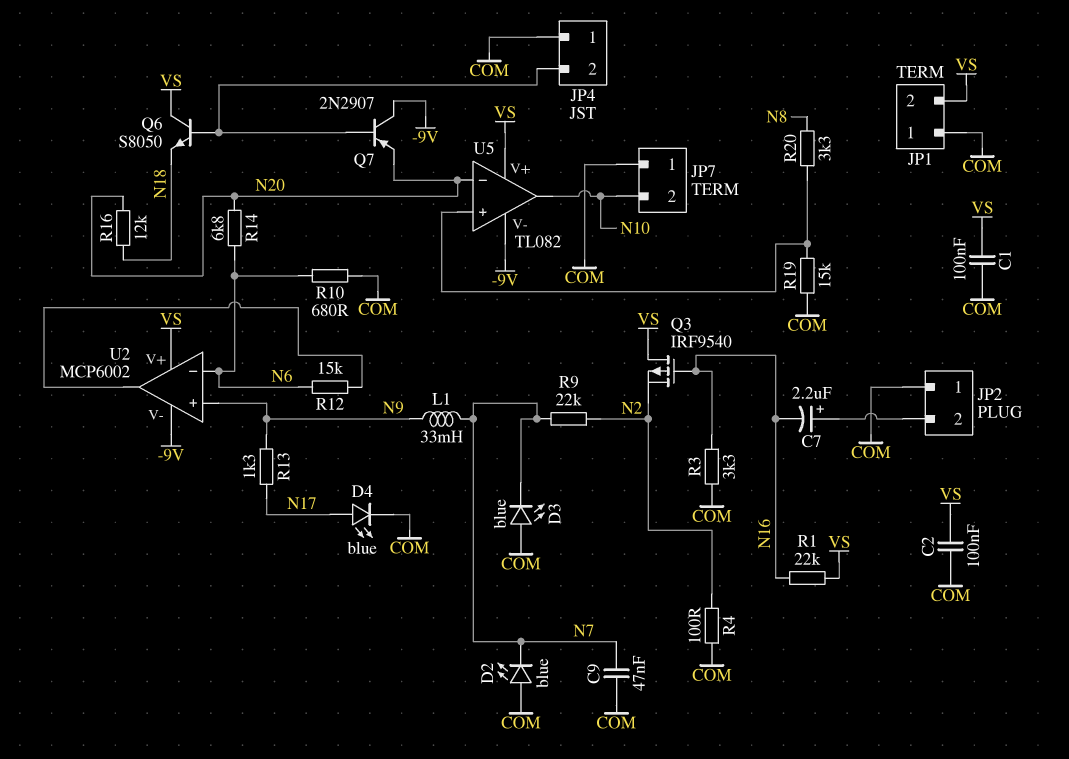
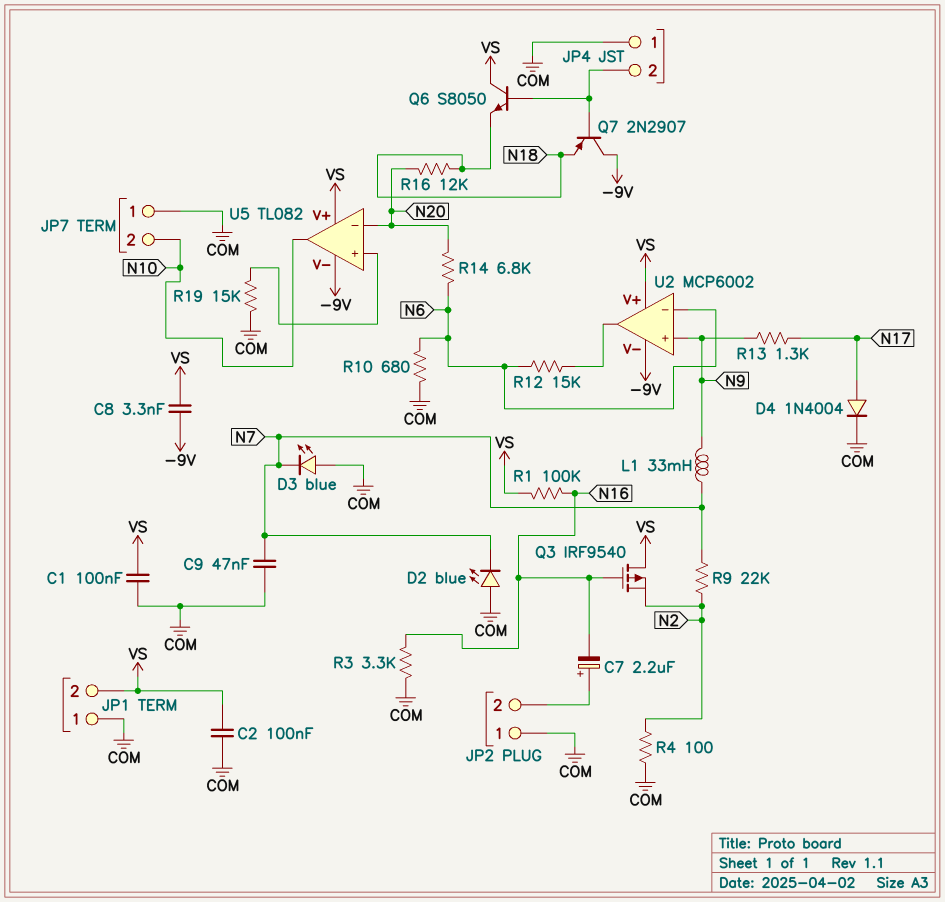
C8: none -> 3.3nF (-9V, VS)
D4: LED blue (A N17, K COM) -> diode 1N4004 (A N17, K COM)
Q7: PNP 2N2907 (B JP4/2, C -9V, E N20) -> PNP 2N2907 (B JP4/2, C -9V, E N18)
R1: 22k (N16, VS) -> 100k (N16, VS)
R20: 3.3k (N8, U5/in+) -> none

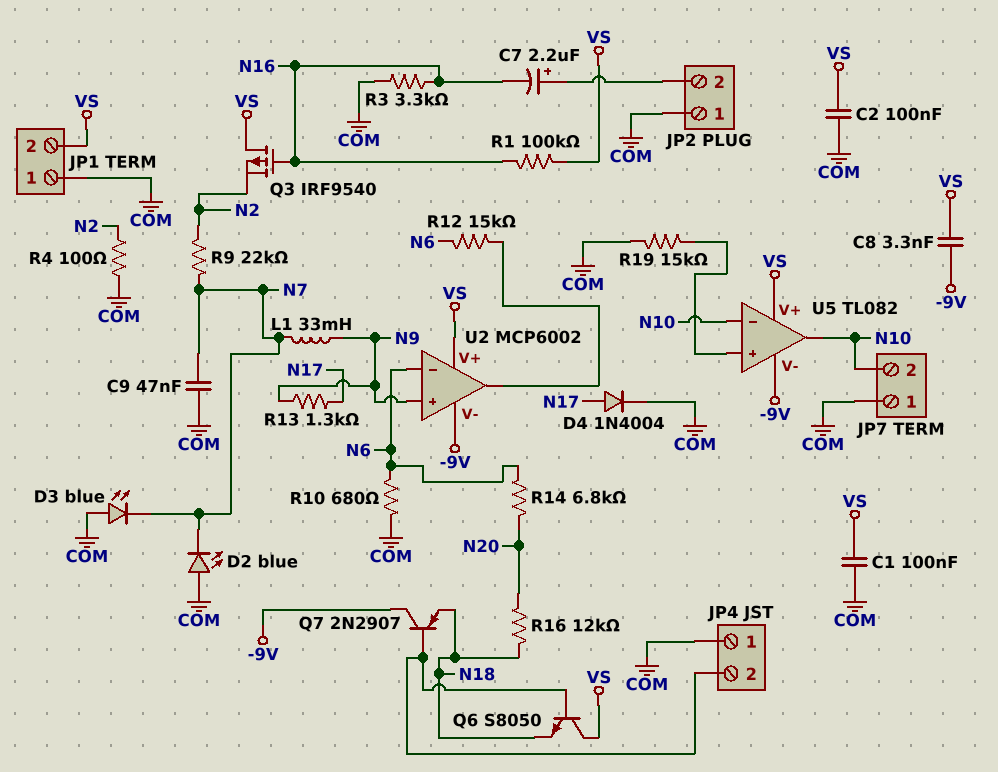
U5 pin in-: N20 -> N10

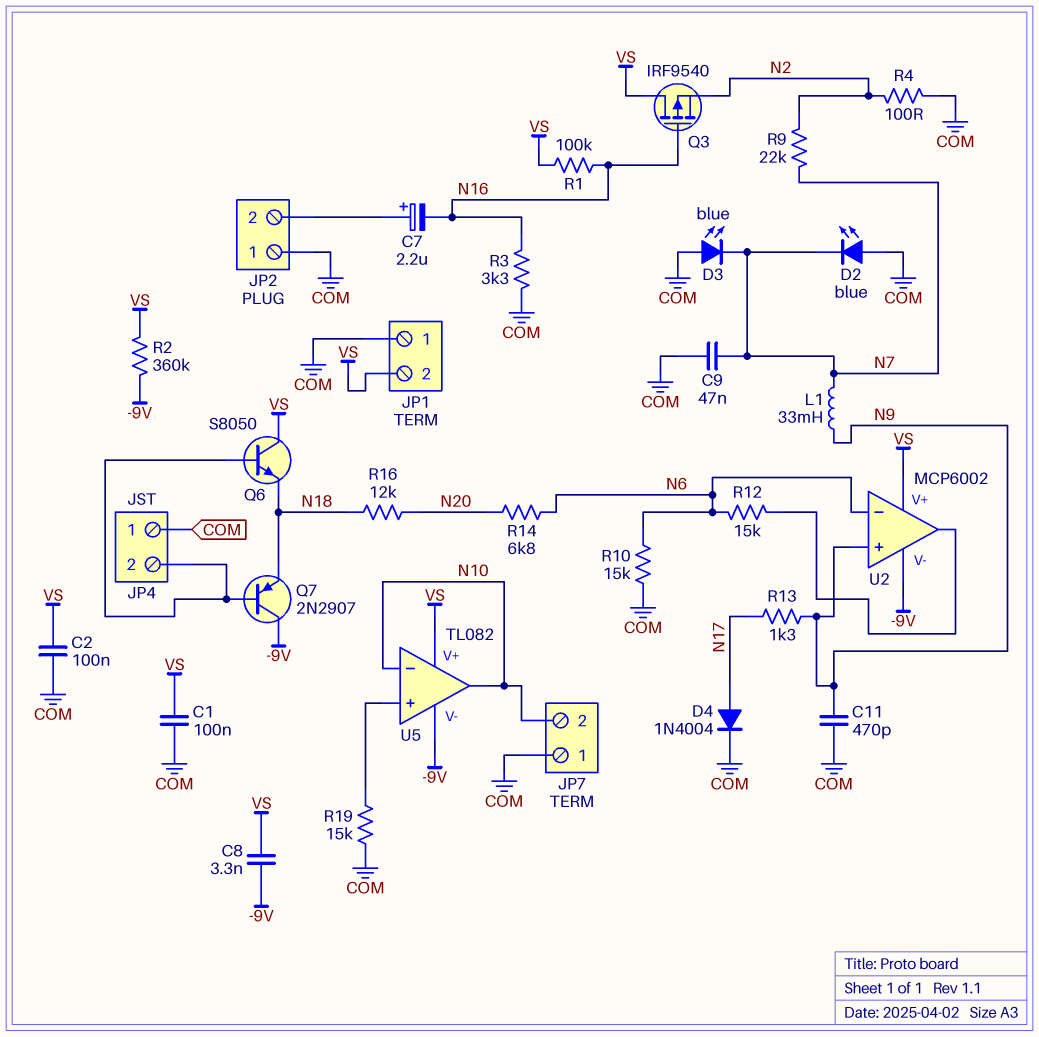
C11: none -> 470pF (COM, N9)
R2: none -> 360k (-9V, VS)
R10: 680 (COM, N6) -> 15k (COM, N6)

